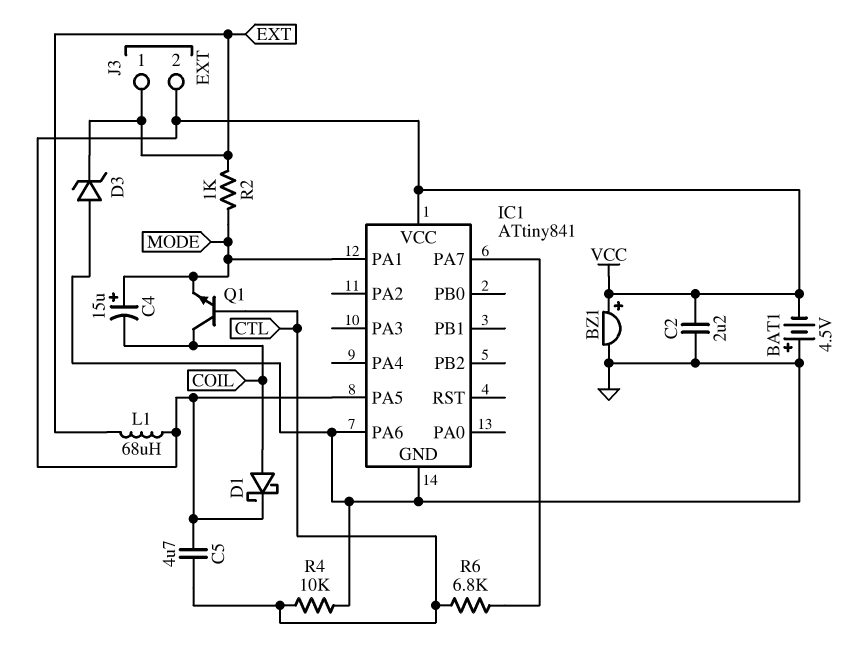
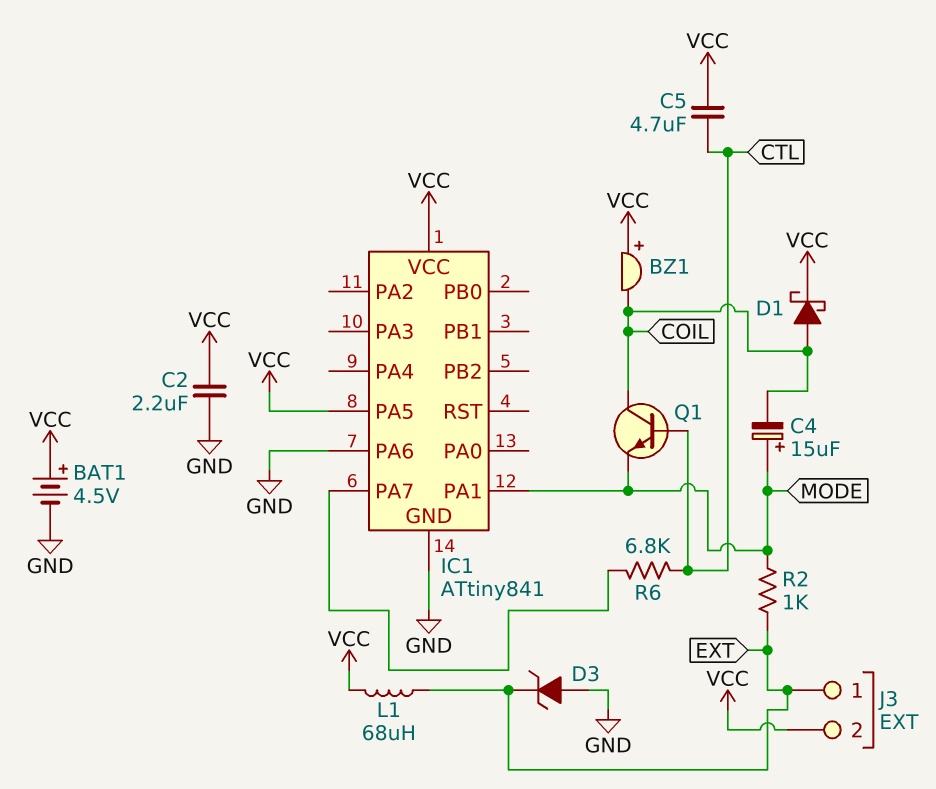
BAT1: 4.5V (plus GND, minus VCC) -> 4.5V (plus VCC, minus GND)
BZ1: buzzer (plus VCC, minus GND) -> buzzer (plus VCC, minus COIL)
R4: 10k (CTL, GND) -> none

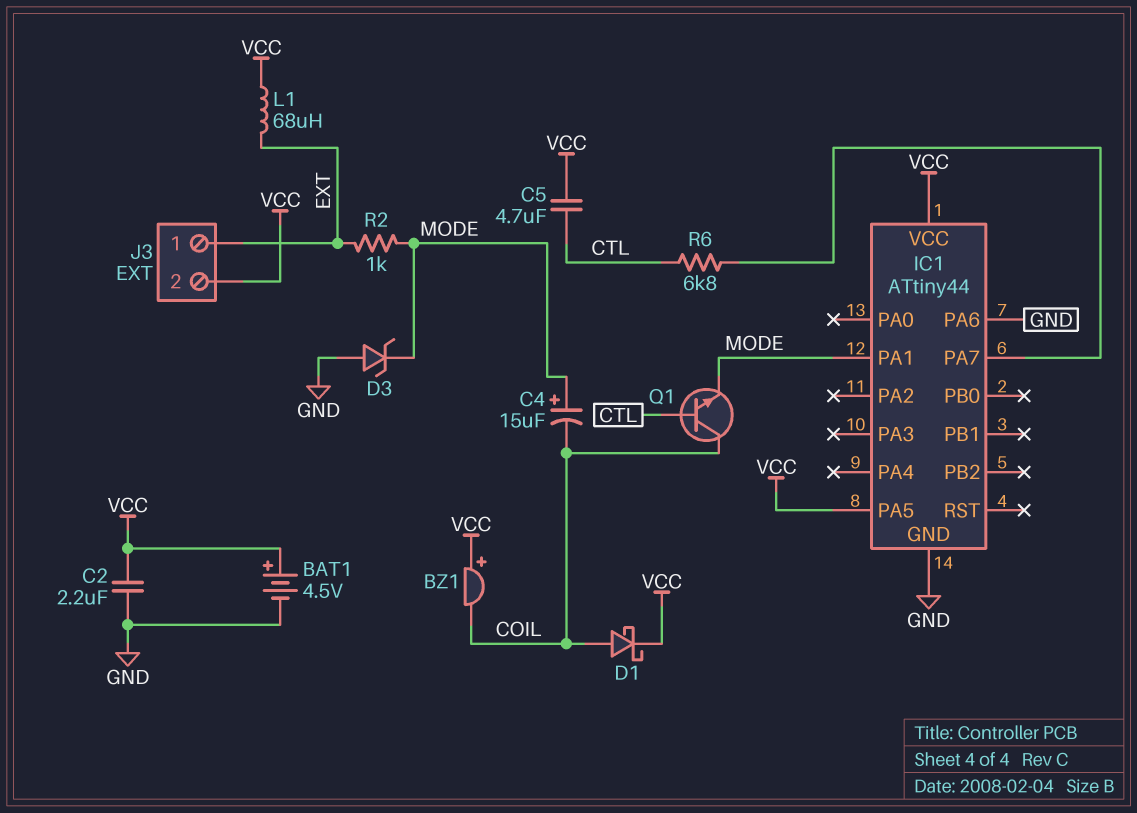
D3: zener (A GND, K EXT) -> zener (A GND, K MODE)
IC1: ATtiny841 -> ATtiny44

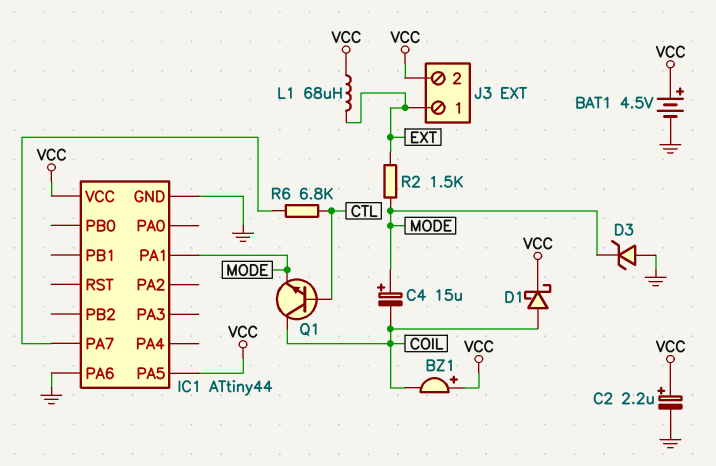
C2: 2.2uF (GND, VCC) -> 2.2uF (plus VCC, minus GND)
C5: 4.7uF (CTL, VCC) -> none
R2: 1k (EXT, MODE) -> 1.5k (EXT, MODE)

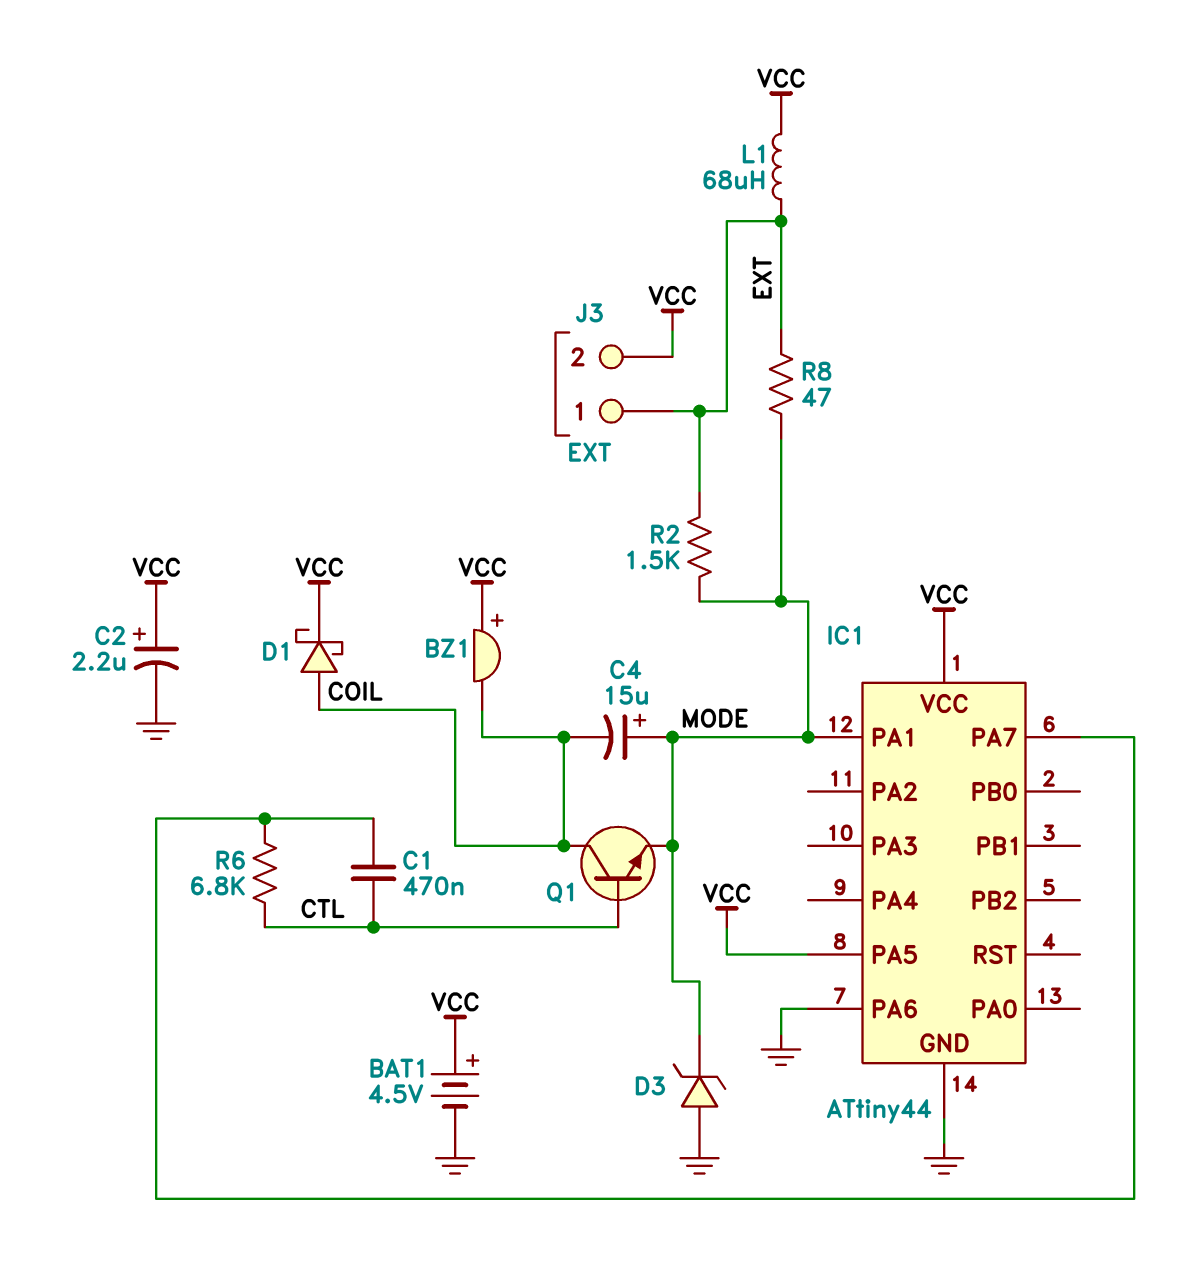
C1: none -> 470nF (CTL, IC1/PA7)
R8: none -> 47 (EXT, MODE)

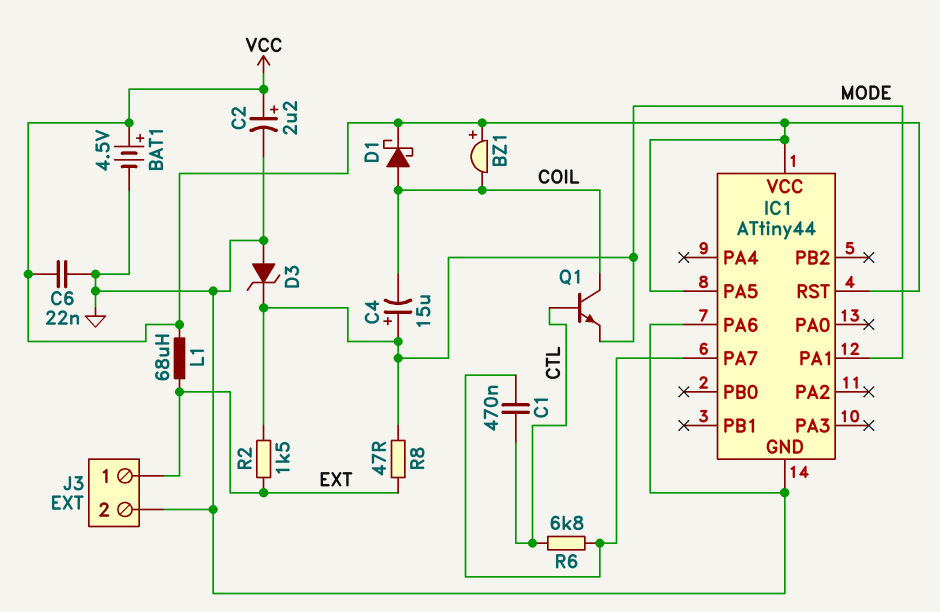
C6: none -> 22nF (GND, VCC)
IC1 pin RST: none -> VCC
J3 pin 2: VCC -> GND

